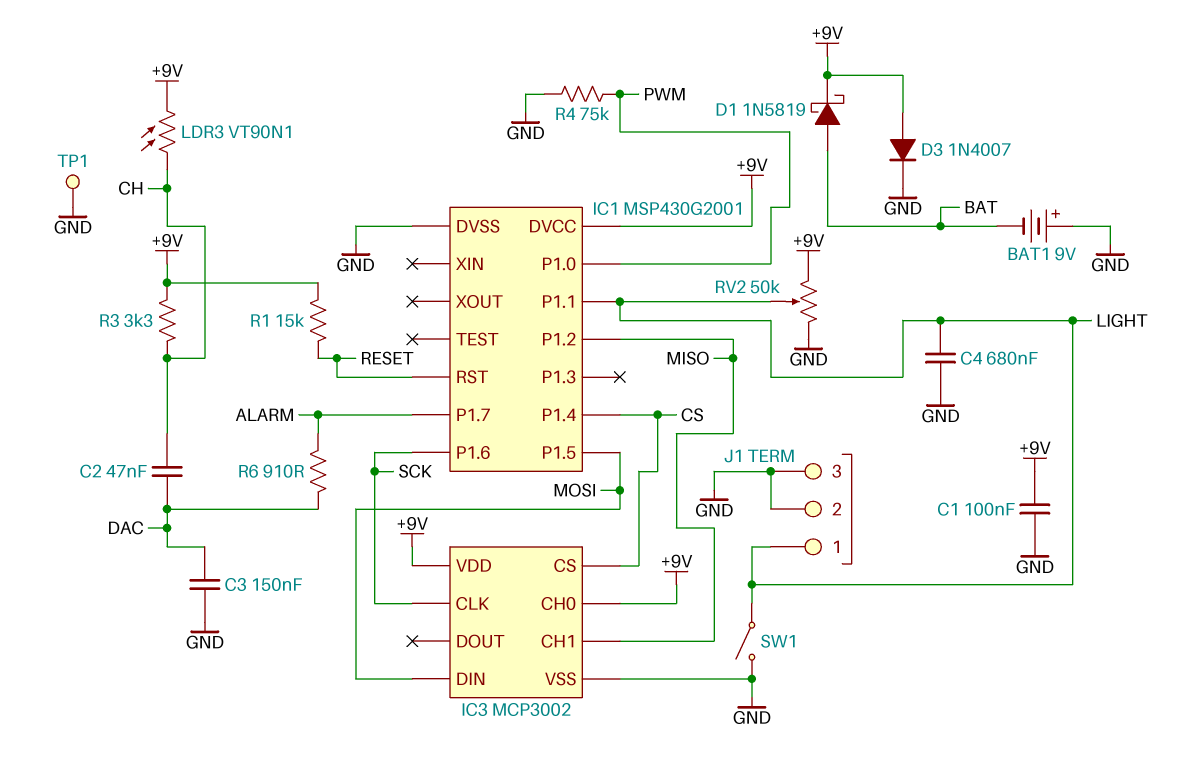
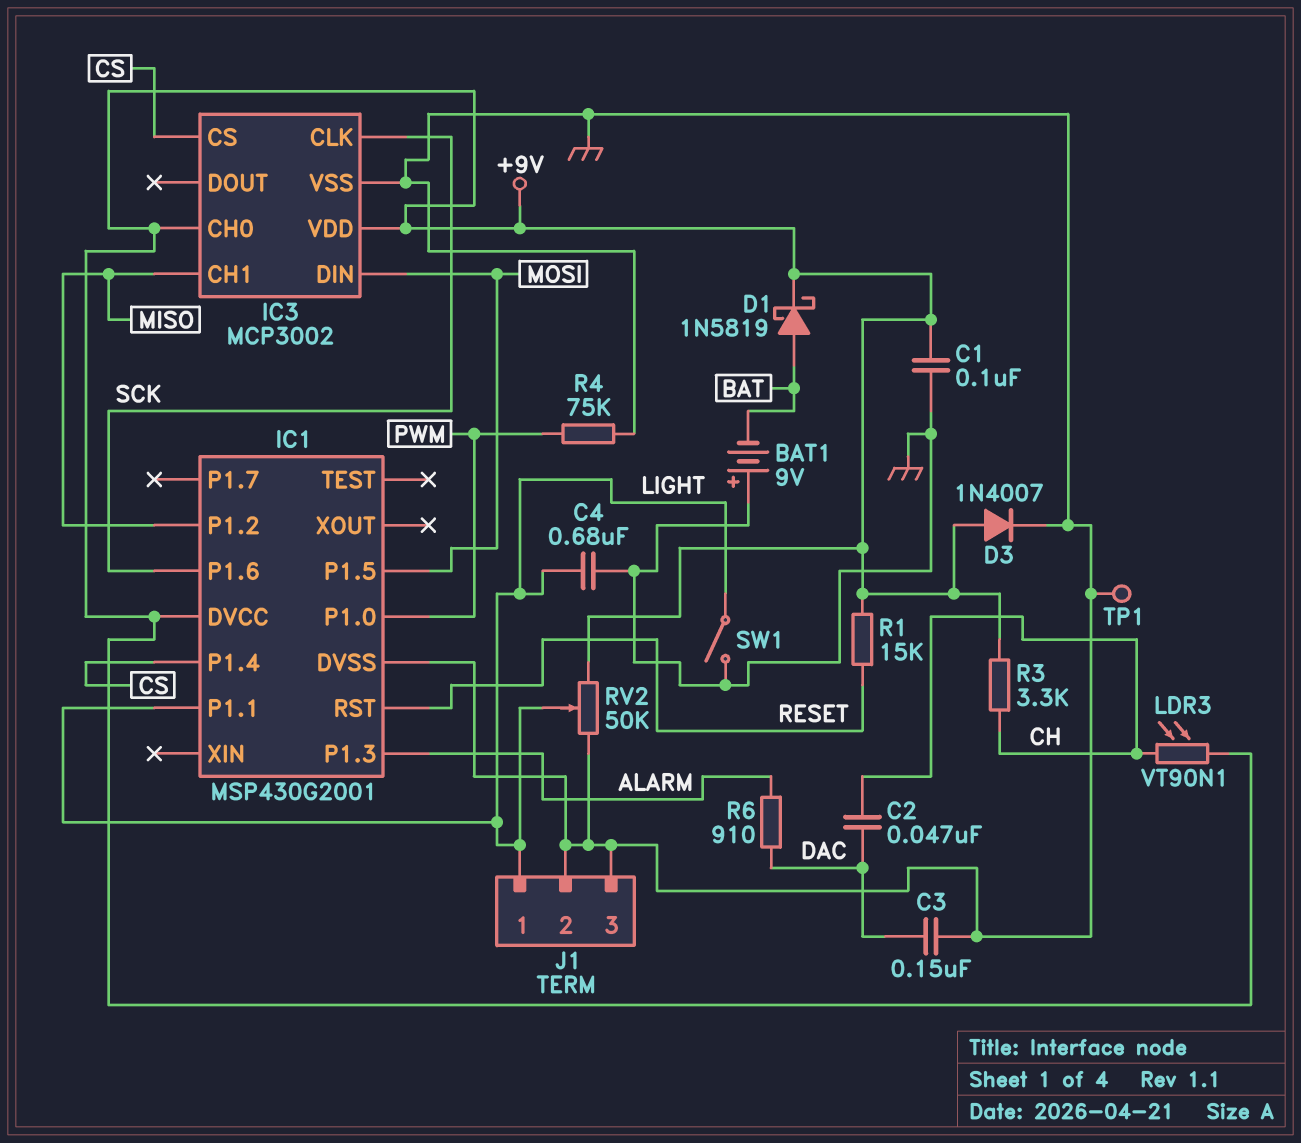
IC1 pin P1.3: none -> ALARM
IC1 pin P1.7: ALARM -> none

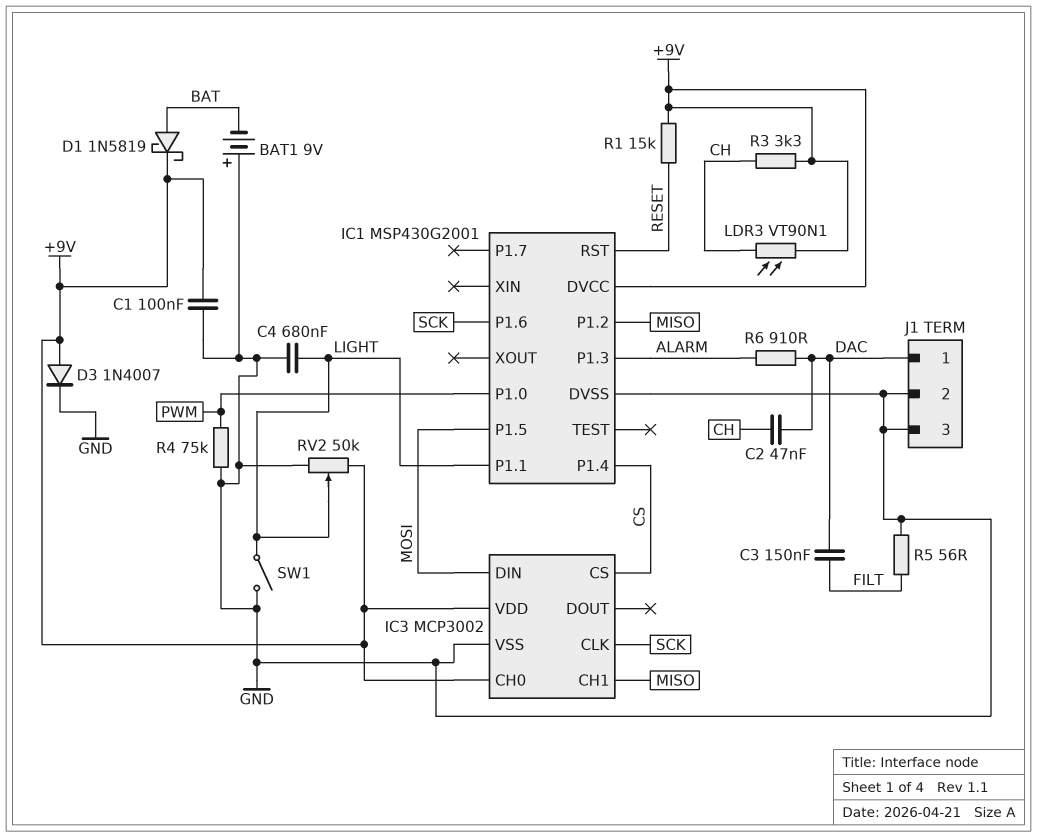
C3: 150nF (DAC, GND) -> 150nF (DAC, FILT)
J1 pin 1: LIGHT -> DAC
R5: none -> 56 (FILT, GND)
TP1: test point (GND) -> none

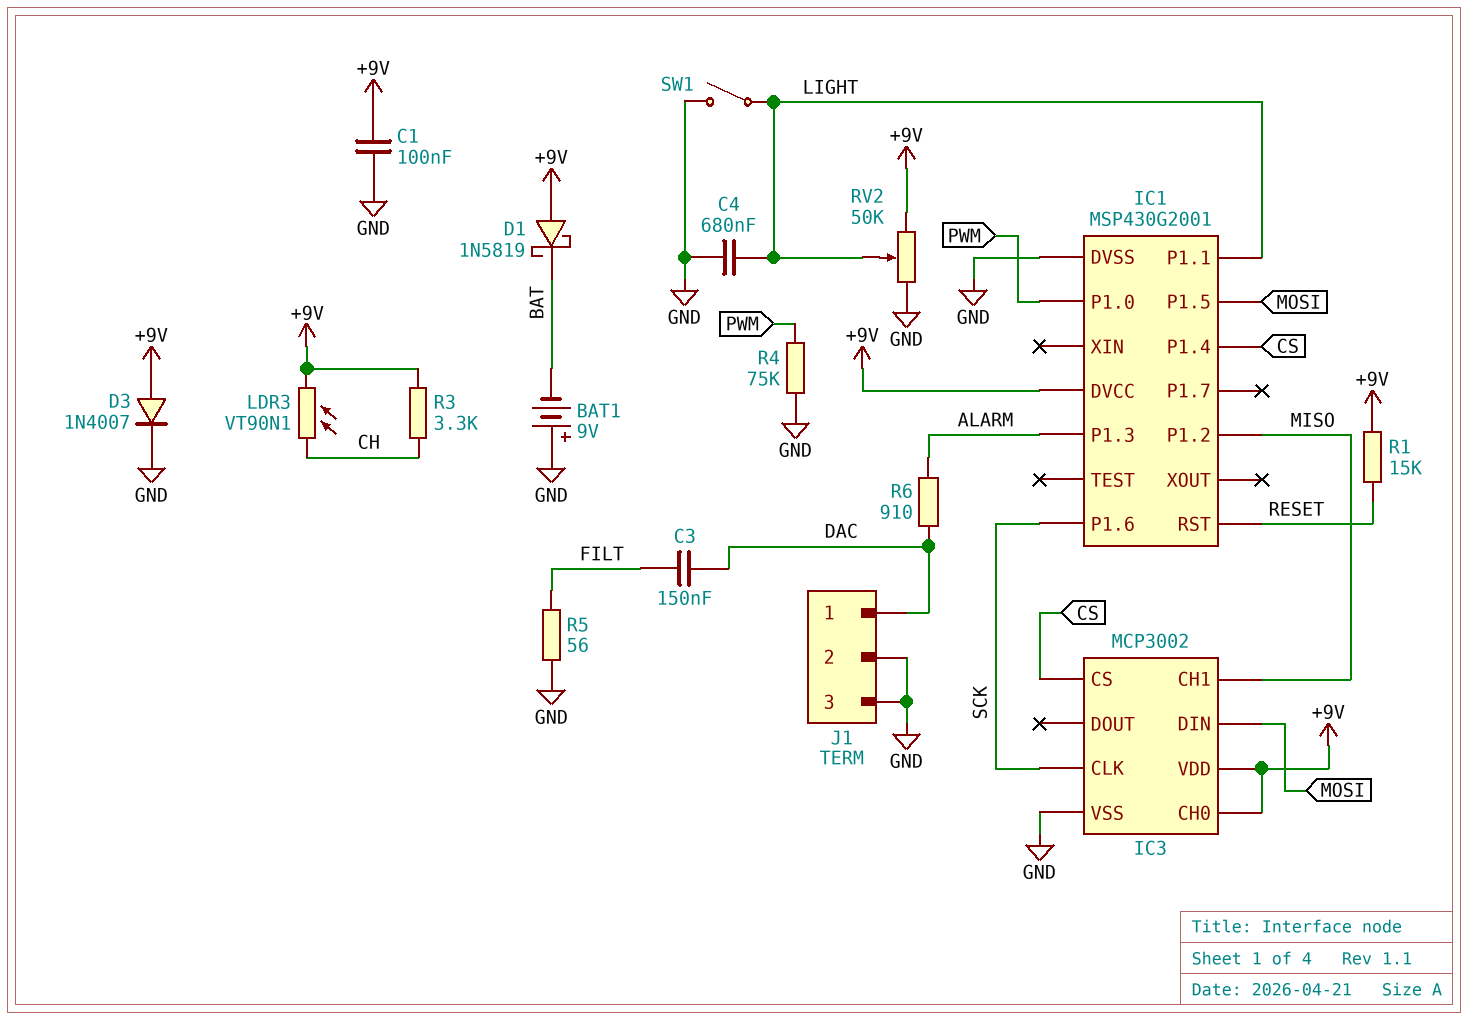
C2: 47nF (CH, DAC) -> none
D1: schottky 1N5819 (A BAT, K +9V) -> schottky 1N5819 (A +9V, K BAT)

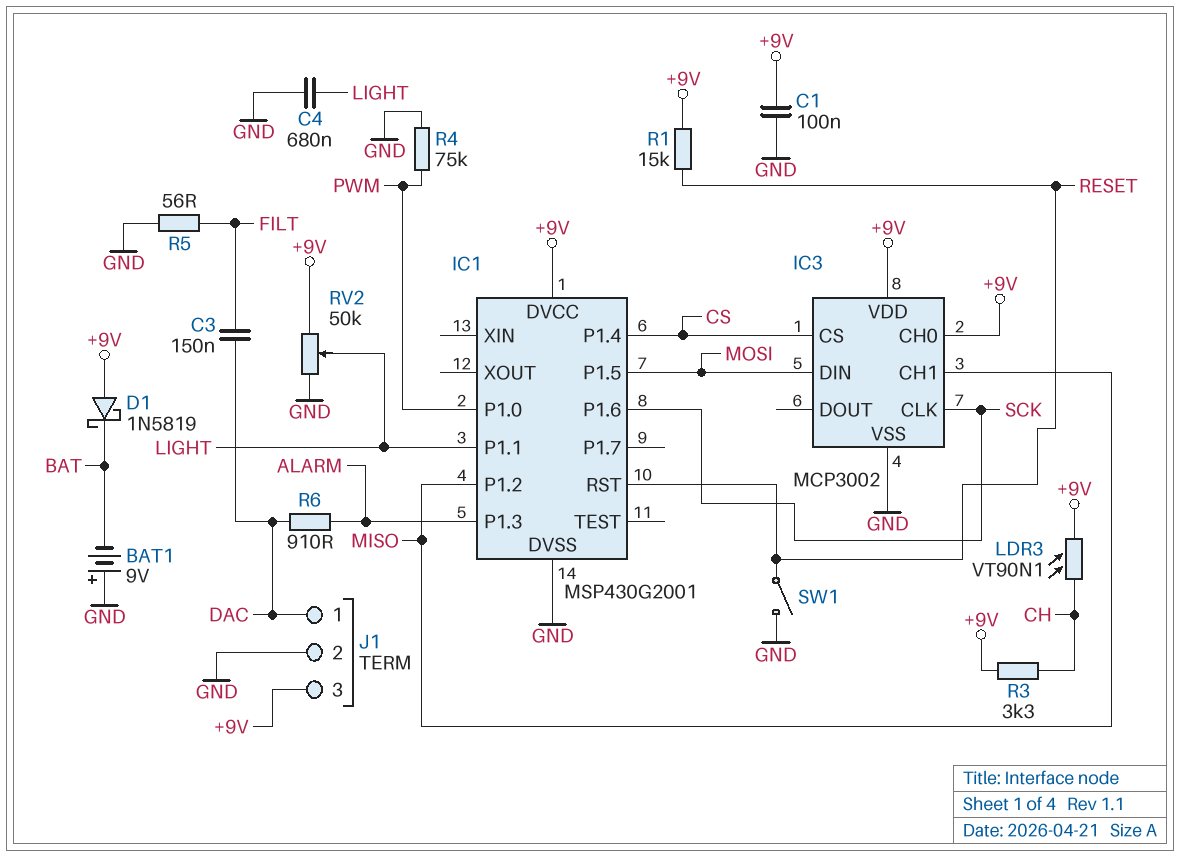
D3: diode 1N4007 (A +9V, K GND) -> none
J1 pin 3: GND -> +9V
SW1: switch (GND, LIGHT) -> switch (GND, RESET)

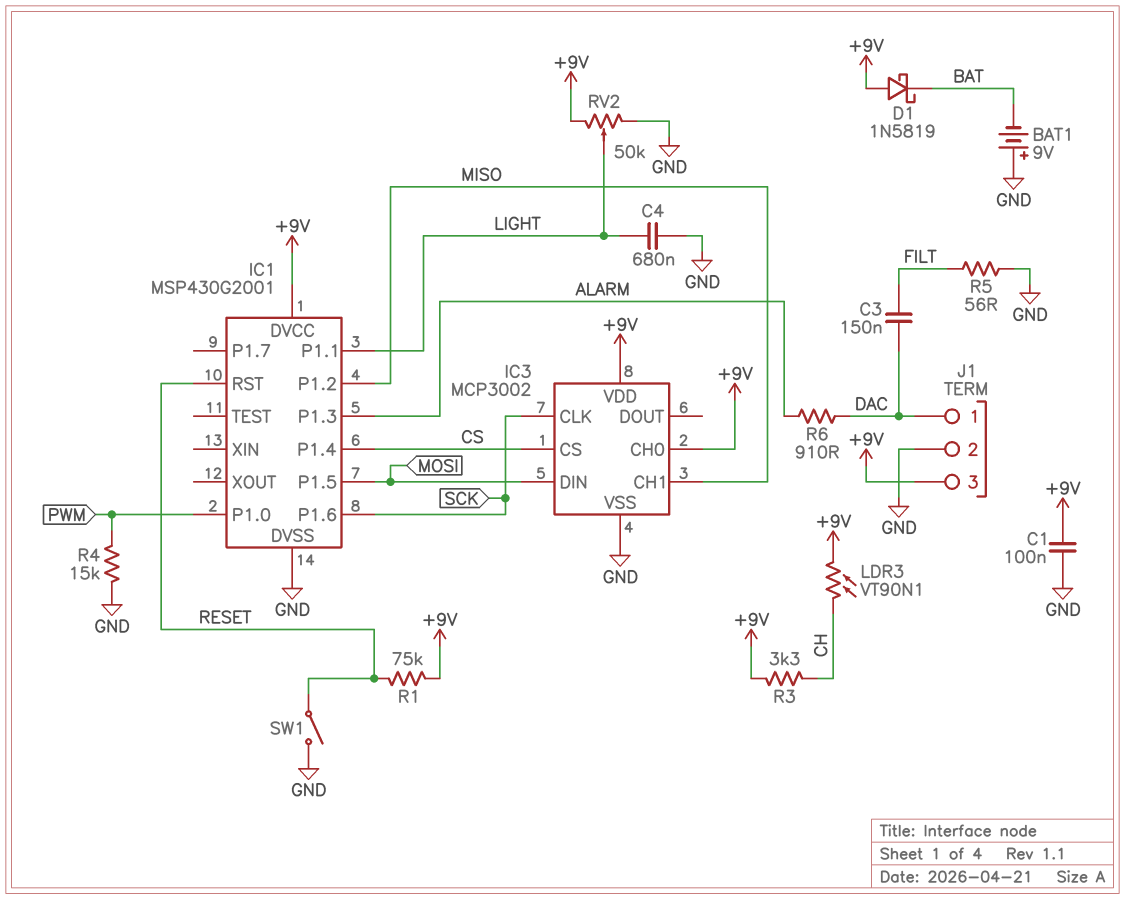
R1: 15k (+9V, RESET) -> 75k (+9V, RESET)
R4: 75k (GND, PWM) -> 15k (GND, PWM)

